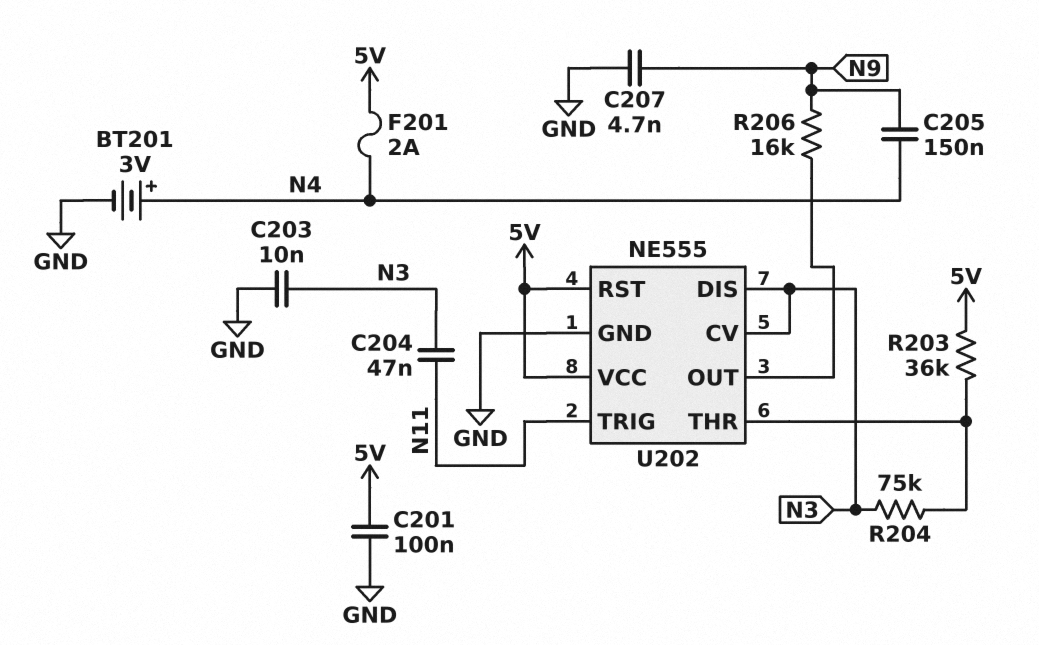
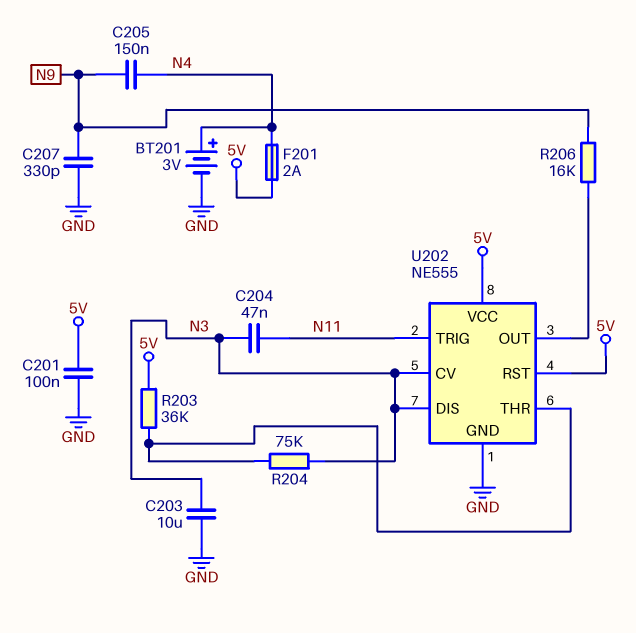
C203: 10nF (GND, N3) -> 10uF (GND, N3)
C207: 4.7nF (GND, N9) -> 330pF (GND, N9)

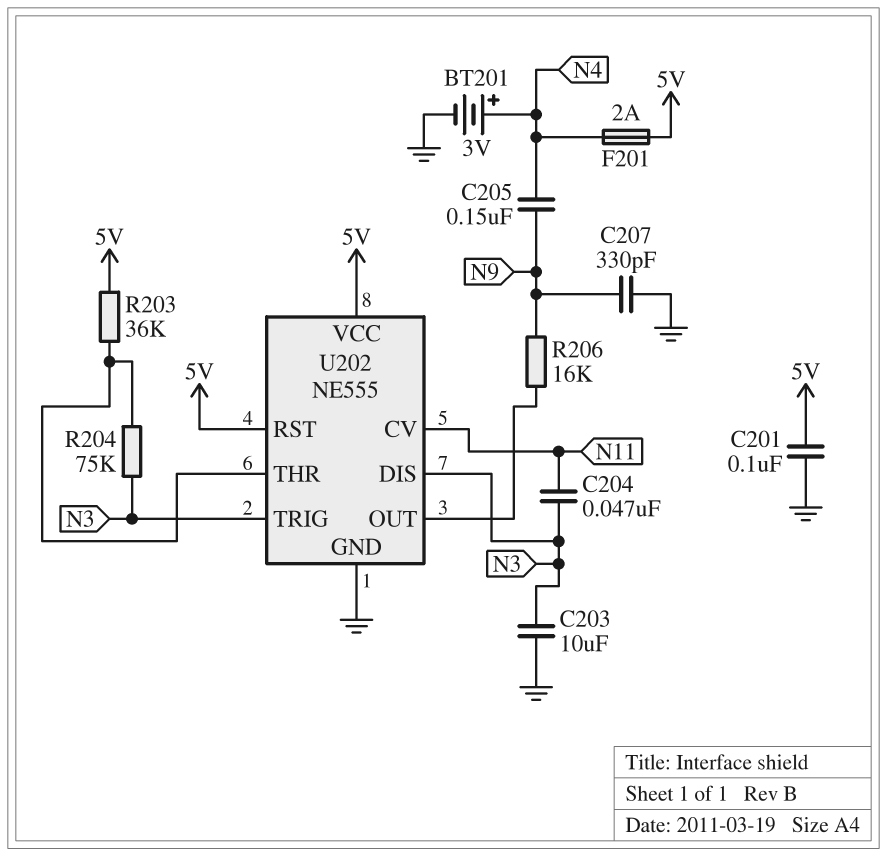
U202 pin CV: N3 -> N11
U202 pin TRIG: N11 -> N3

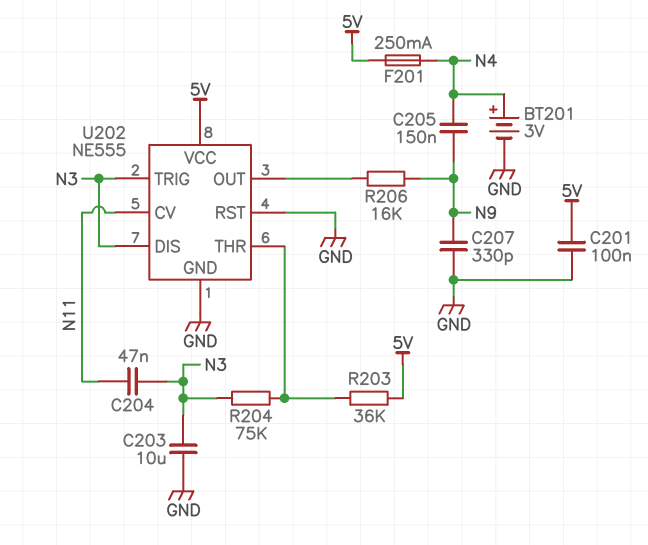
F201: 2A (5V, N4) -> 250mA (5V, N4)
U202 pin RST: 5V -> GND

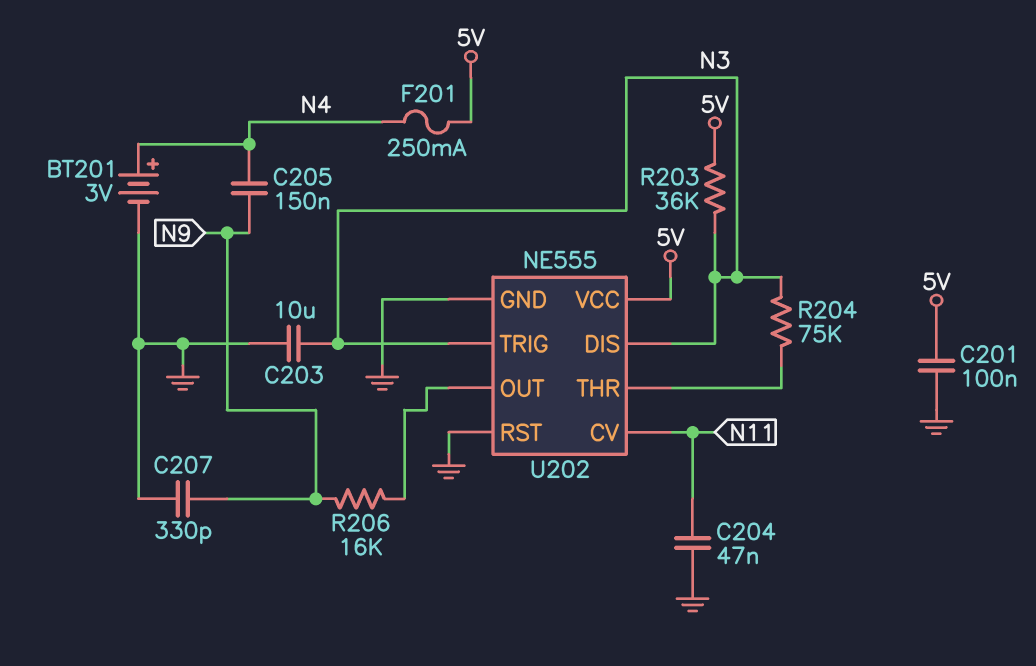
C204: 47nF (N3, N11) -> 47nF (GND, N11)
R203: 36k (5V, U202/THR) -> 36k (5V, N3)

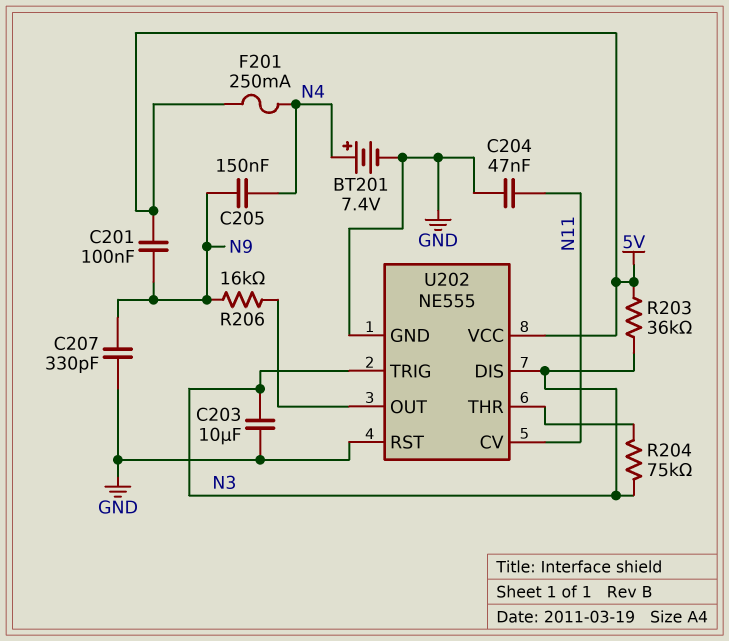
BT201: 3V (plus N4, minus GND) -> 7.4V (plus N4, minus GND)
C201: 100nF (5V, GND) -> 100nF (5V, N9)

